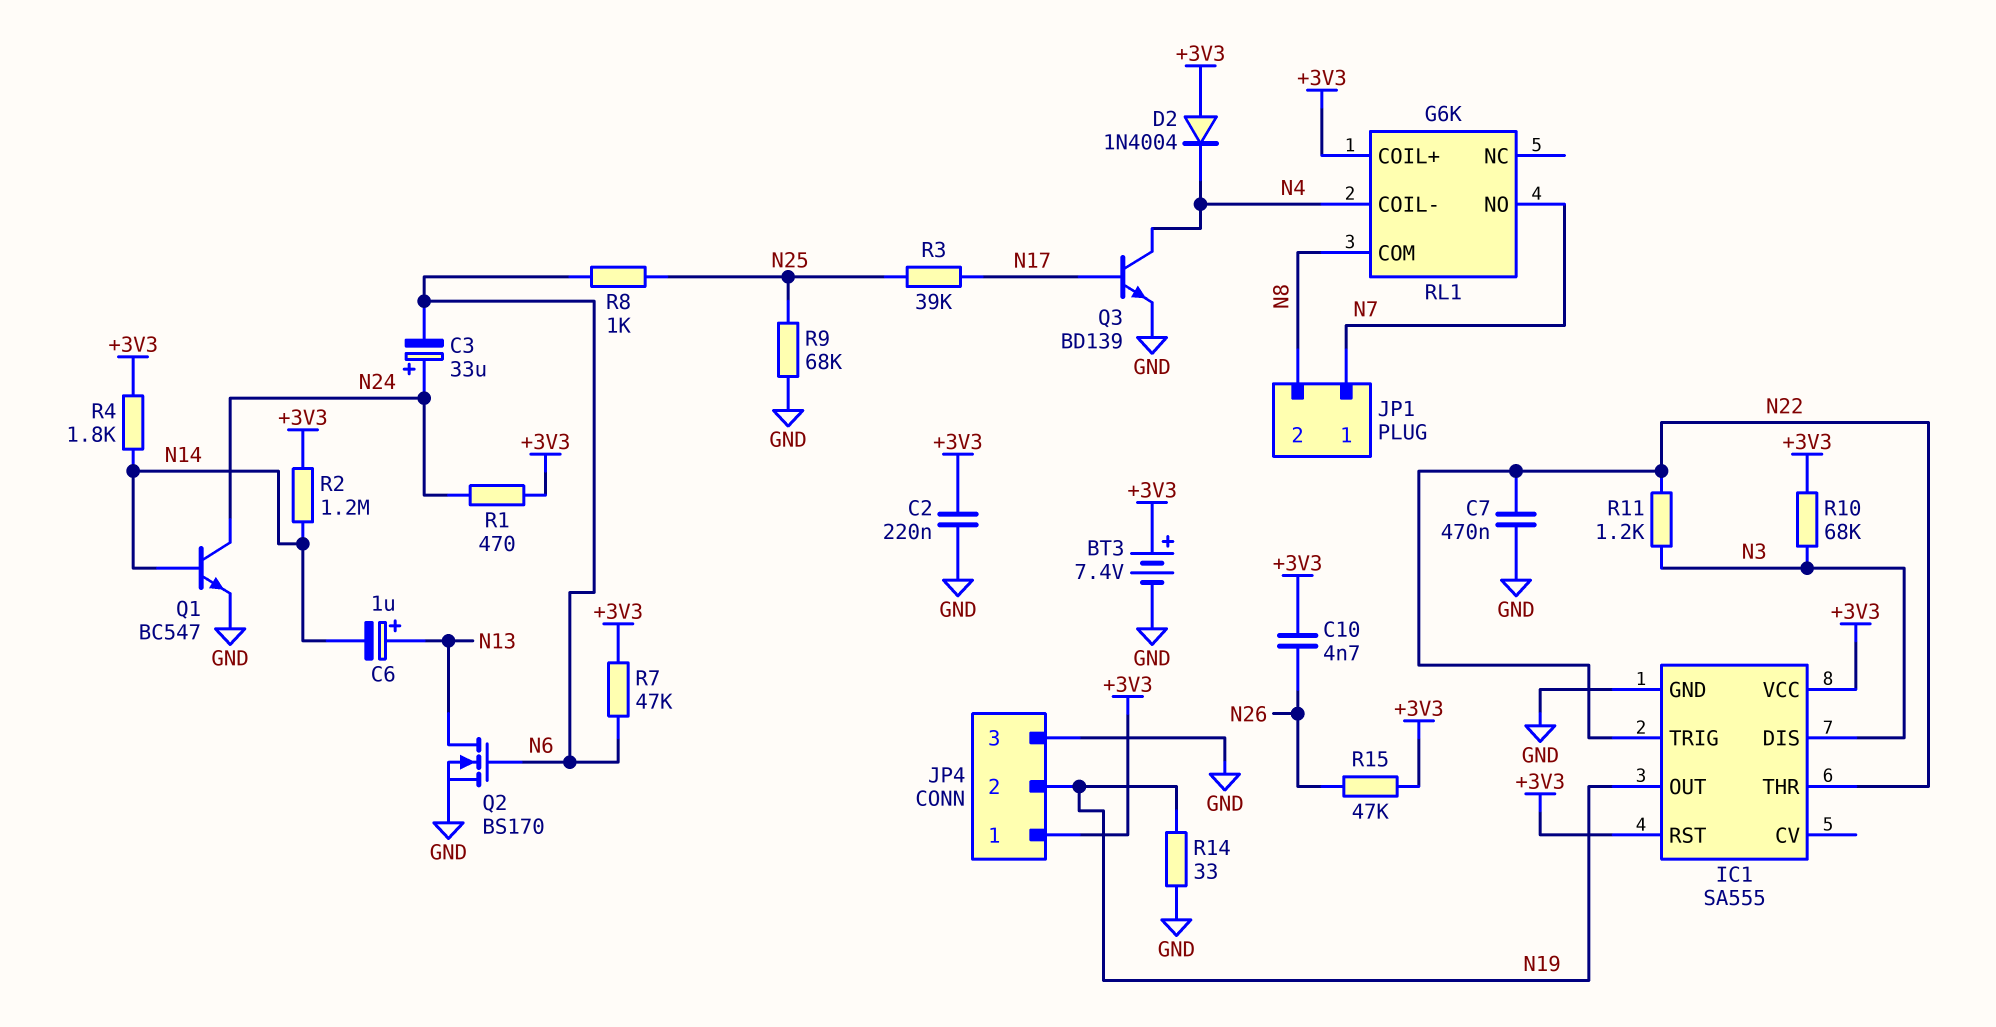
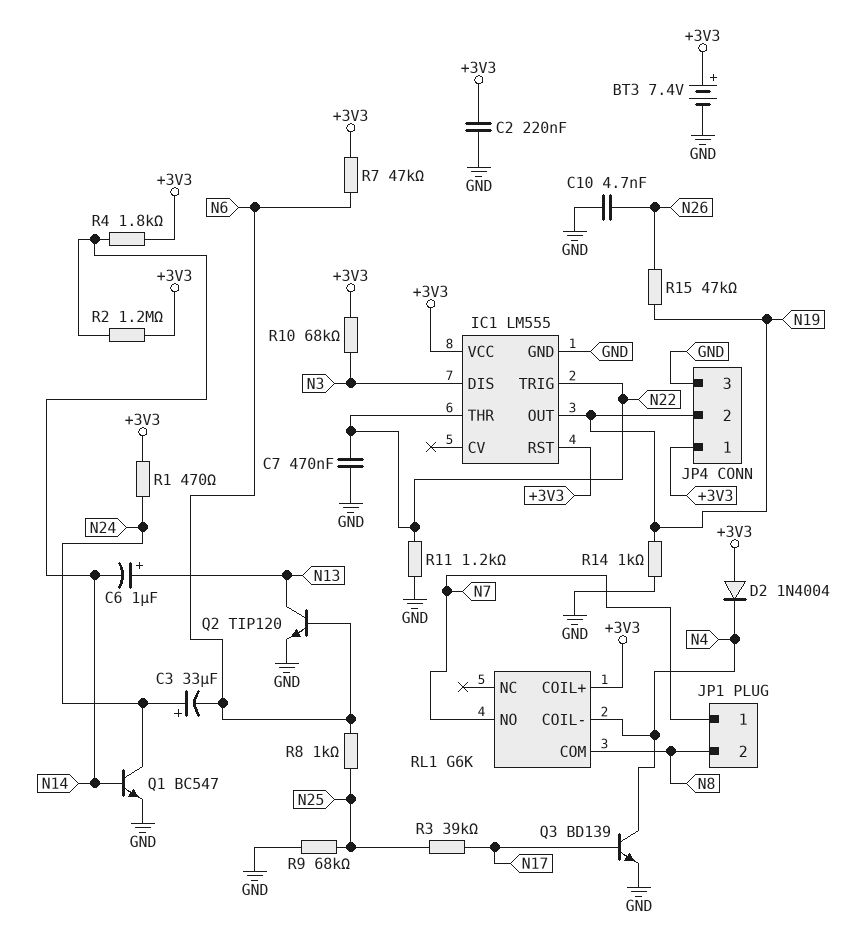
C10: 4.7nF (+3V3, N26) -> 4.7nF (GND, N26)
IC1: SA555 -> LM555
Q2: NMOS BS170 (G N6, D N13, S GND) -> NPN TIP120 (B N6, C N13, E GND)
R11: 1.2k (N3, N22) -> 1.2k (GND, N22)
R14: 33 (GND, N19) -> 1k (GND, N19)
R15: 47k (+3V3, N26) -> 47k (N19, N26)

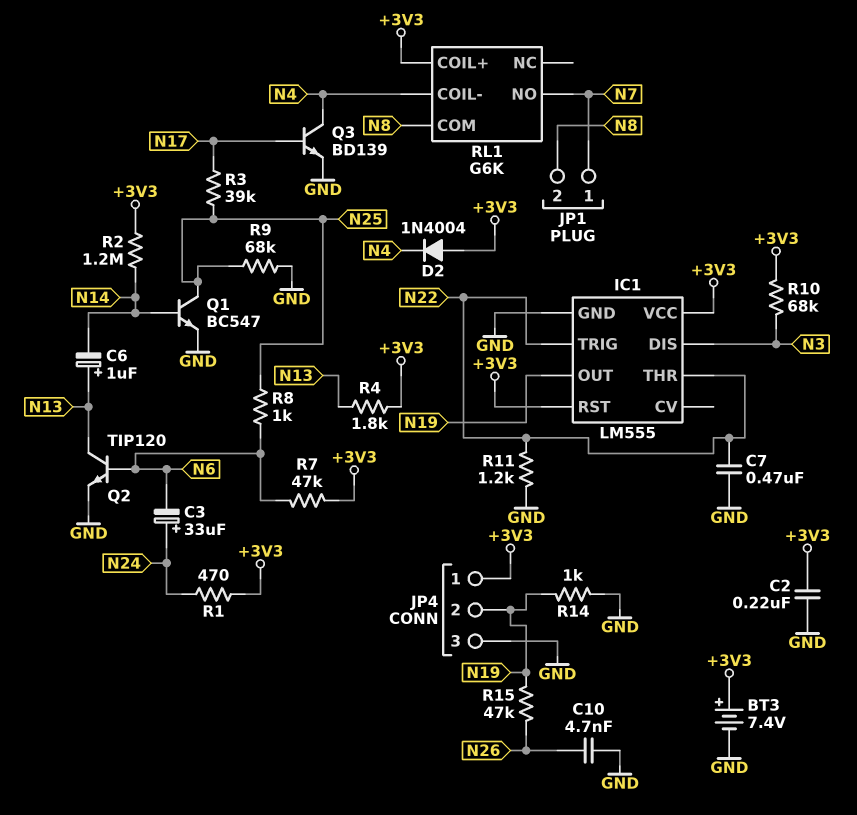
Q1: NPN BC547 (B N14, C N24, E GND) -> NPN BC547 (B N14, C N25, E GND)
R4: 1.8k (+3V3, N14) -> 1.8k (+3V3, N13)

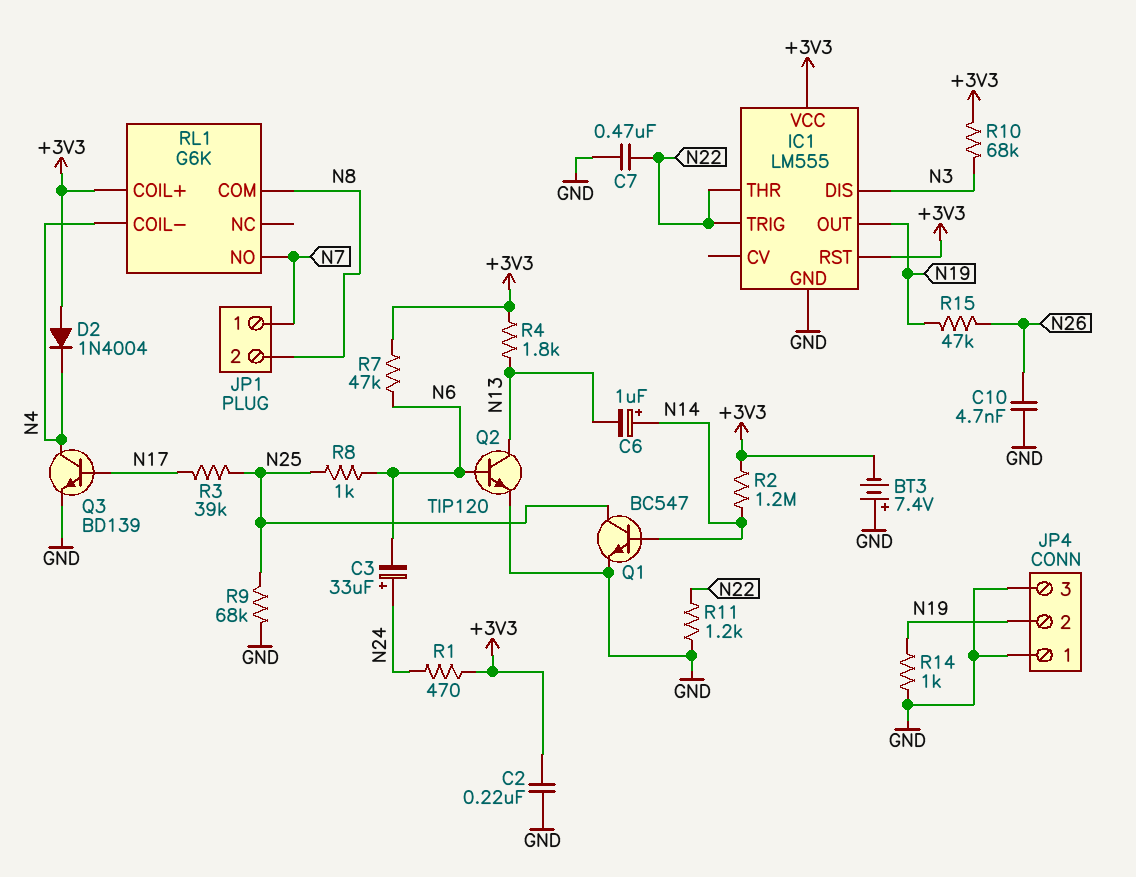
BT3: 7.4V (plus +3V3, minus GND) -> 7.4V (plus GND, minus +3V3)
C6: 1uF (plus N13, minus N14) -> 1uF (plus N14, minus N13)
JP4 pin 1: +3V3 -> GND

